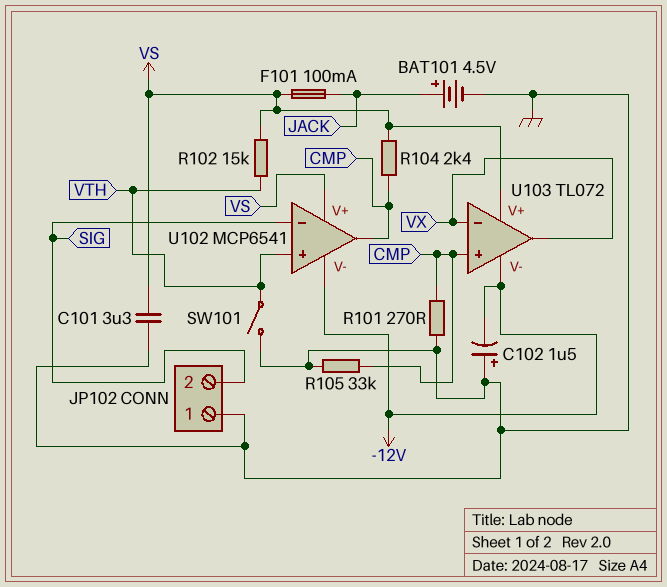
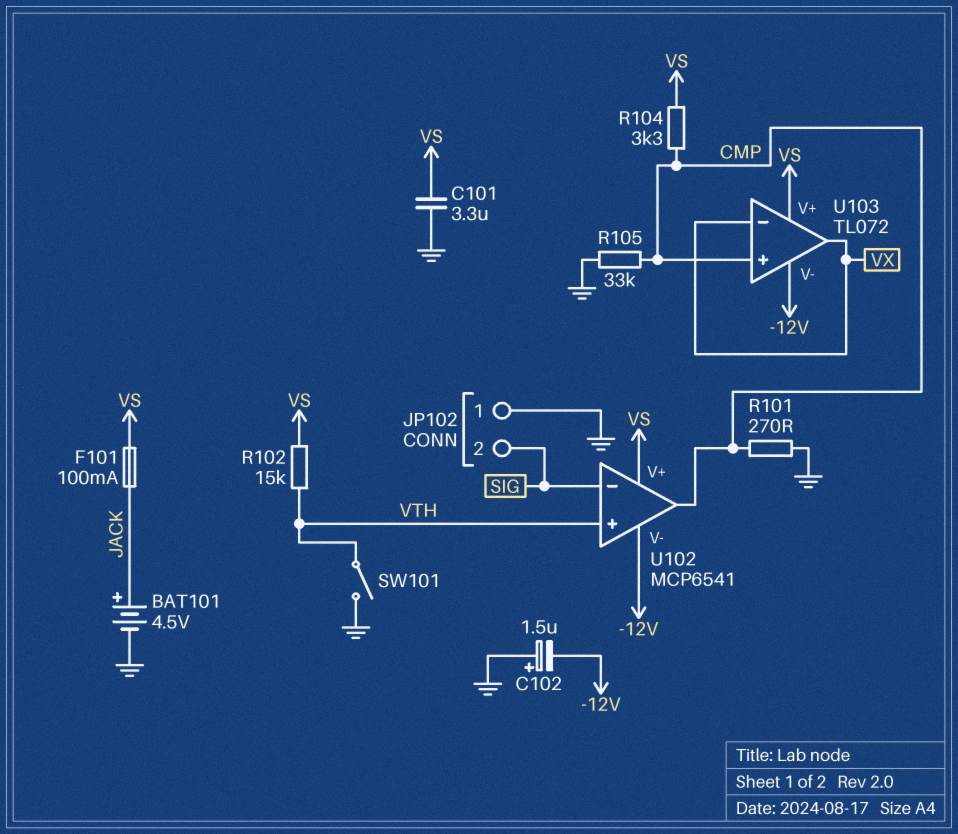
R104: 2.4k (CMP, VS) -> 3.3k (CMP, VS)

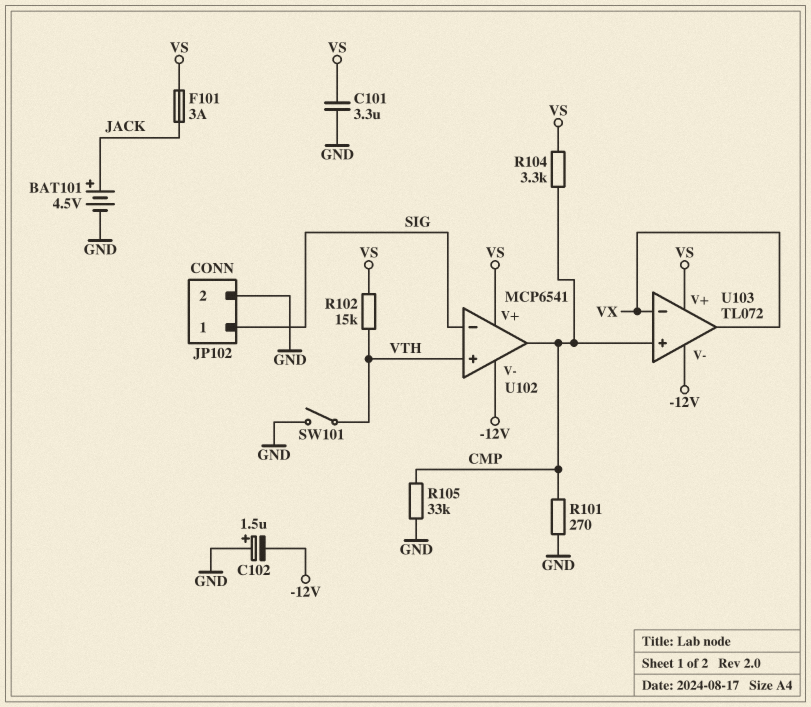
F101: 100mA (JACK, VS) -> 3A (JACK, VS)
JP102 pin 1: GND -> SIG
JP102 pin 2: SIG -> GND

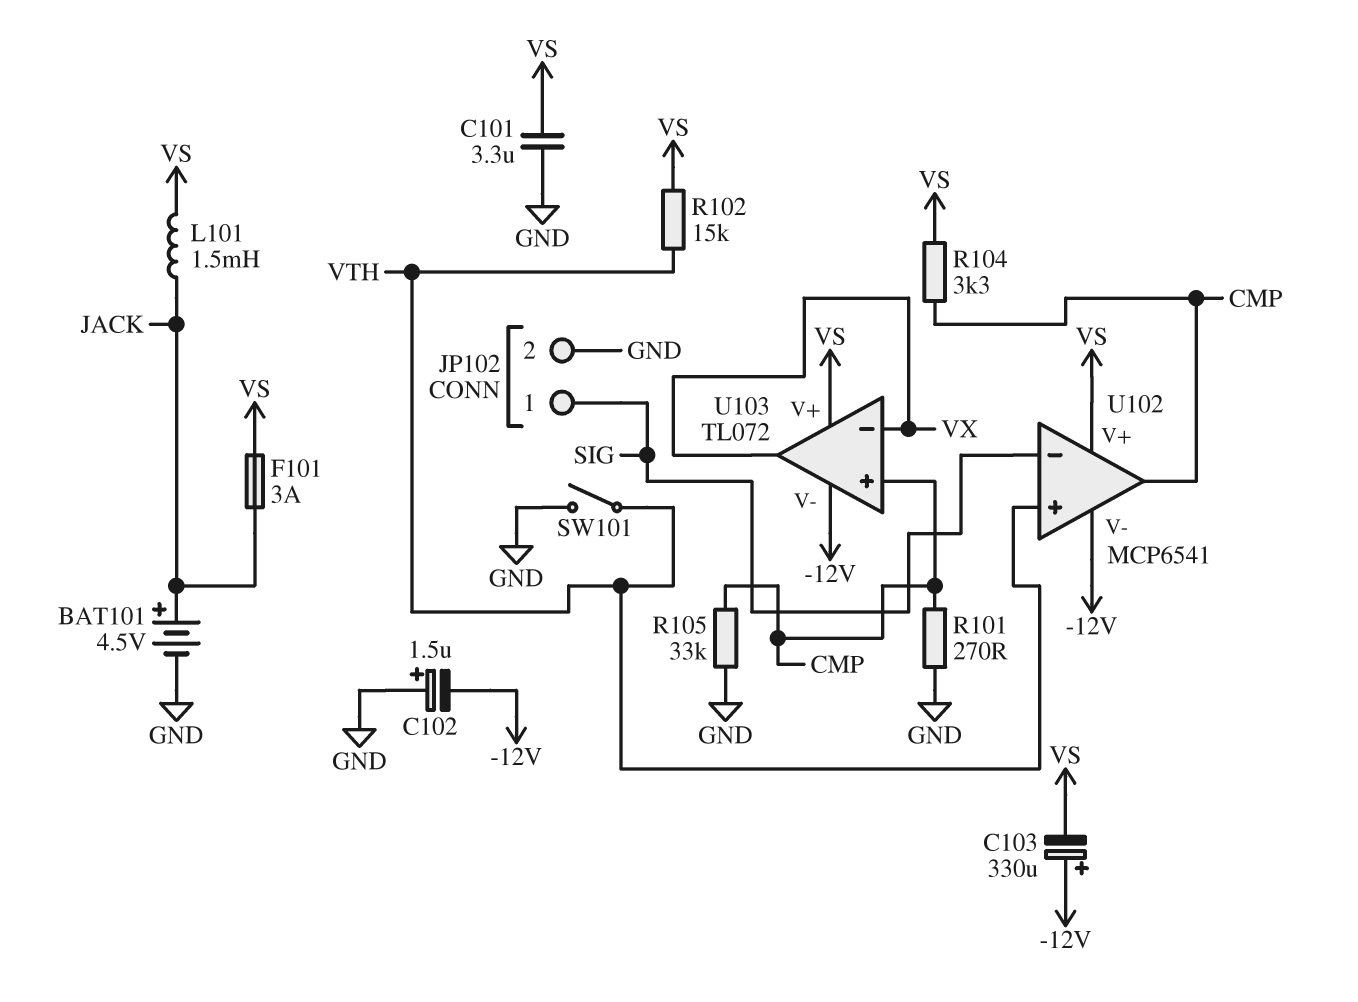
C103: none -> 330uF (plus -12V, minus VS)
L101: none -> 1.5mH (JACK, VS)

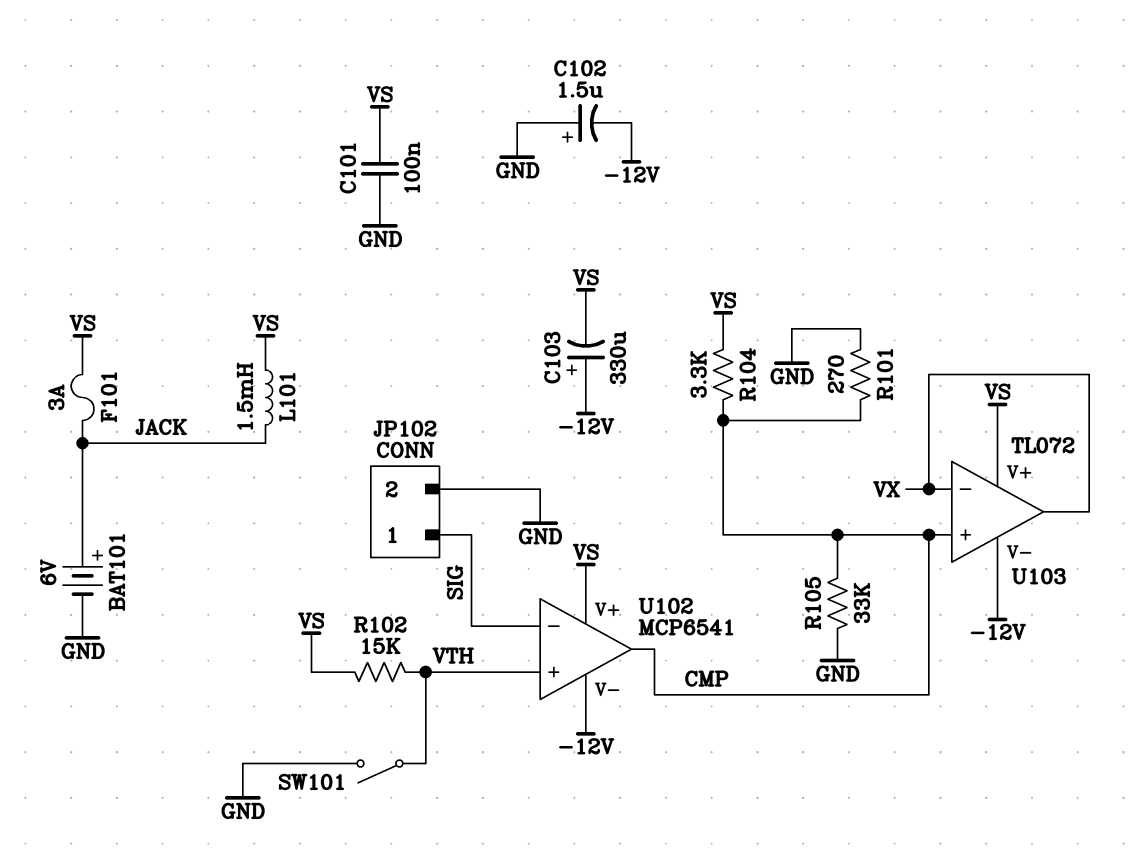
BAT101: 4.5V (plus JACK, minus GND) -> 6V (plus JACK, minus GND)
C101: 3.3uF (GND, VS) -> 100nF (GND, VS)

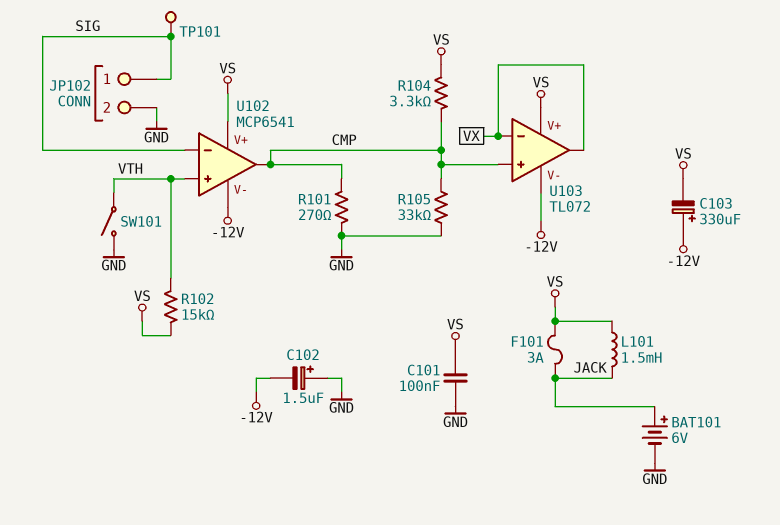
TP101: none -> test point (SIG)

